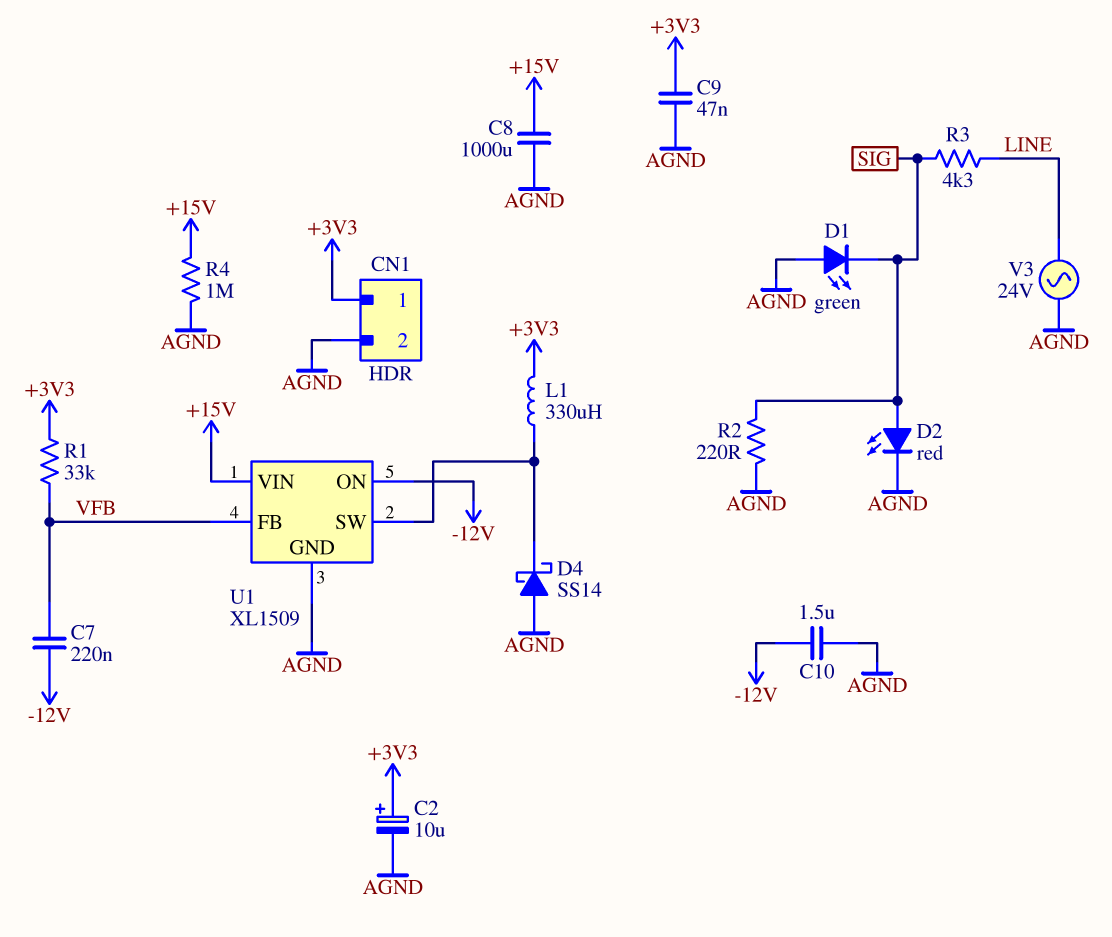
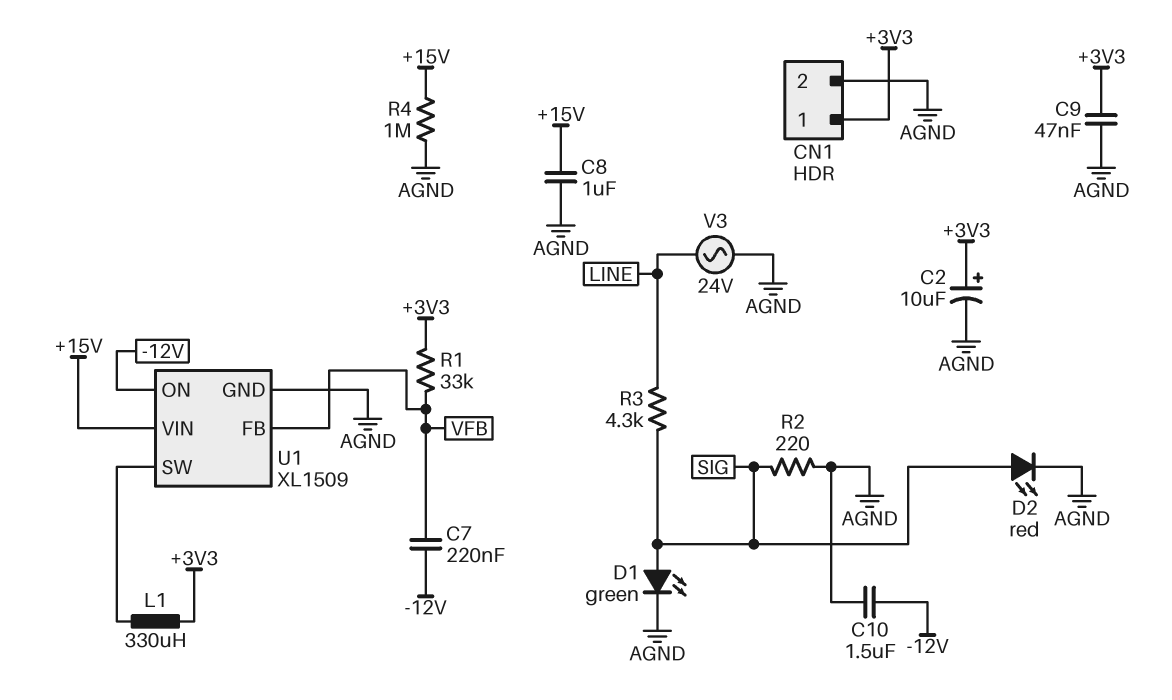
C8: 1000uF (+15V, AGND) -> 1uF (+15V, AGND)
D1: LED green (A AGND, K SIG) -> LED green (A SIG, K AGND)
D4: schottky SS14 (A AGND, K U1/SW) -> none

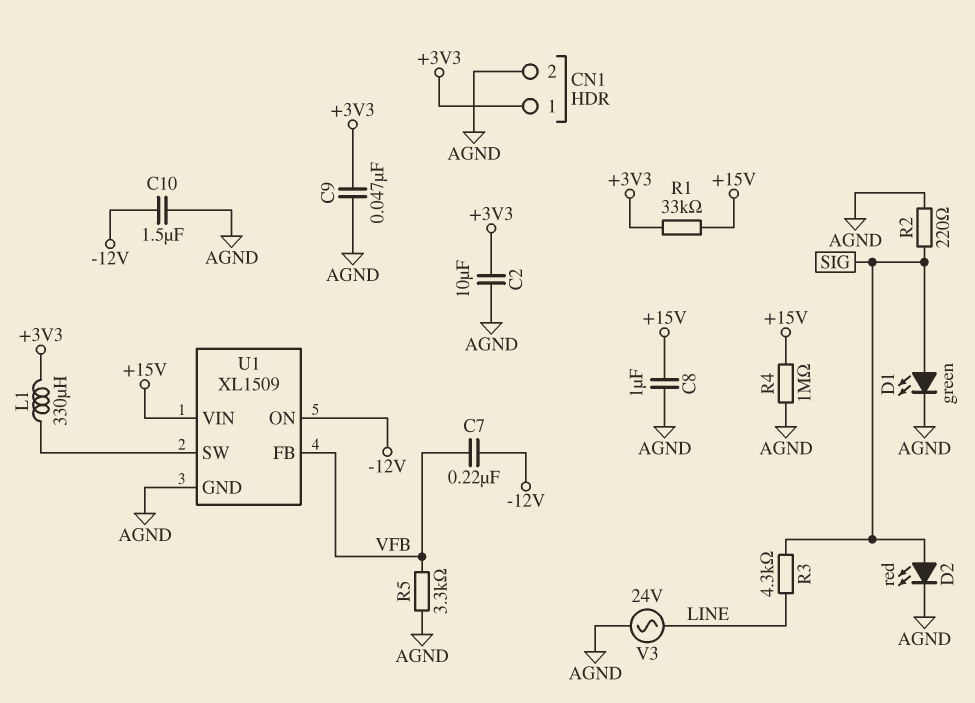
C2: 10uF (plus +3V3, minus AGND) -> 10uF (+3V3, AGND)
R1: 33k (+3V3, VFB) -> 33k (+3V3, +15V)
R5: none -> 3.3k (AGND, VFB)

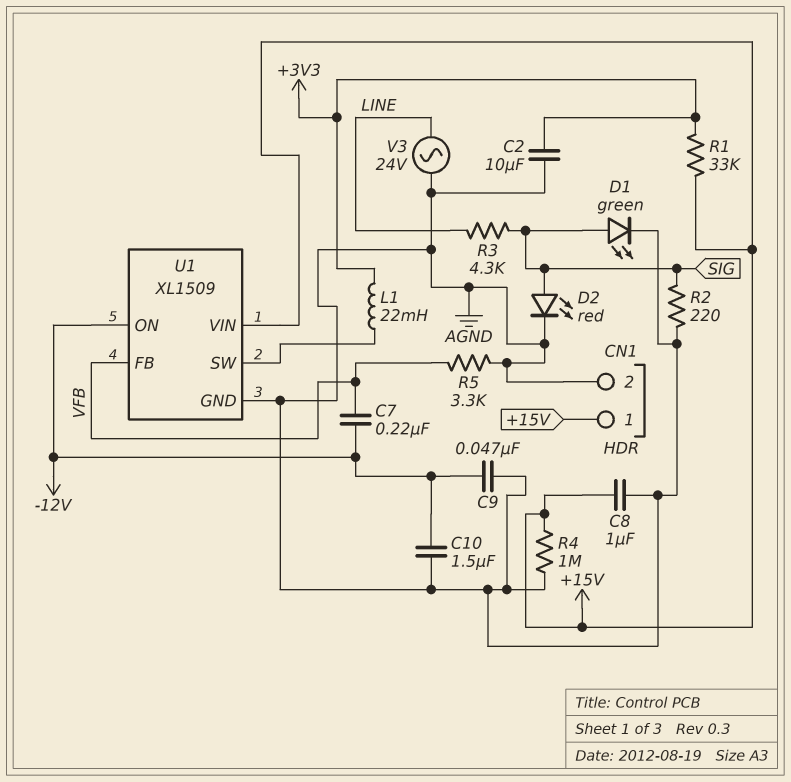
C9: 47nF (+3V3, AGND) -> 47nF (-12V, AGND)
CN1 pin 1: +3V3 -> +15V
L1: 330uH (+3V3, U1/SW) -> 22mH (+3V3, U1/SW)

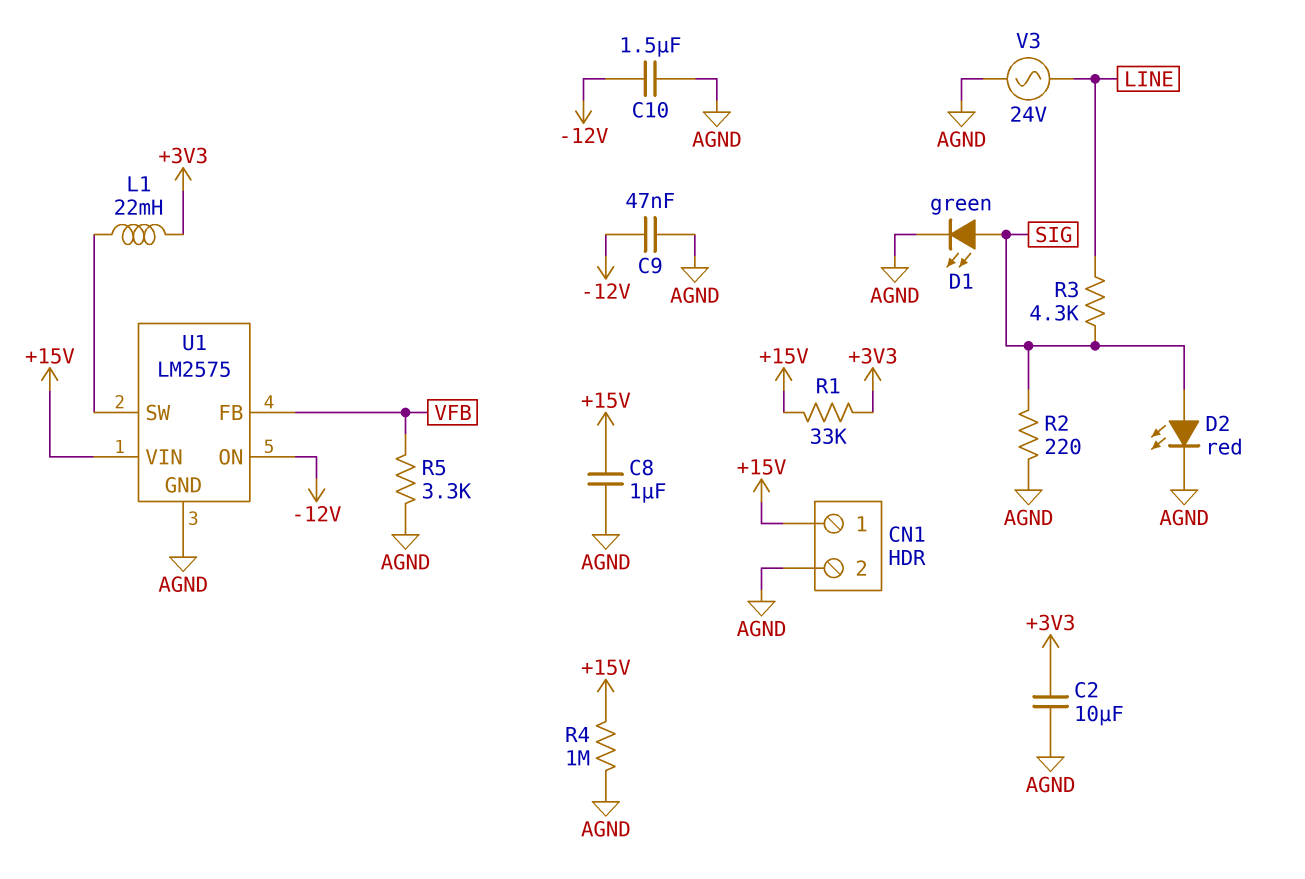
C7: 220nF (-12V, VFB) -> none
U1: XL1509 -> LM2575

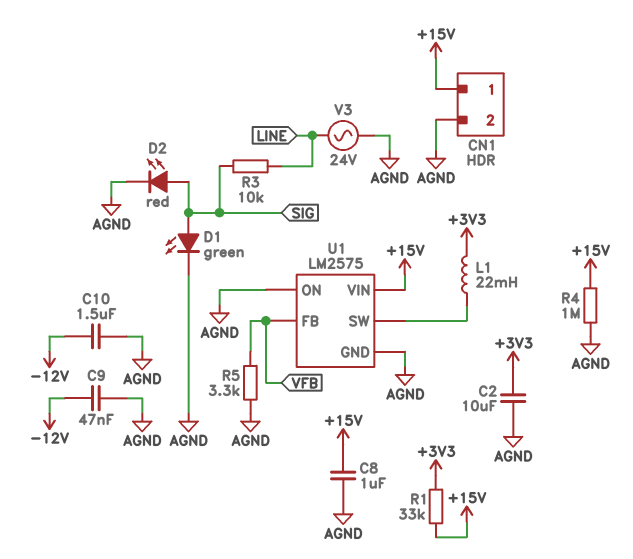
R2: 220 (AGND, SIG) -> none
R3: 4.3k (LINE, SIG) -> 10k (LINE, SIG)
U1 pin ON: -12V -> AGND

